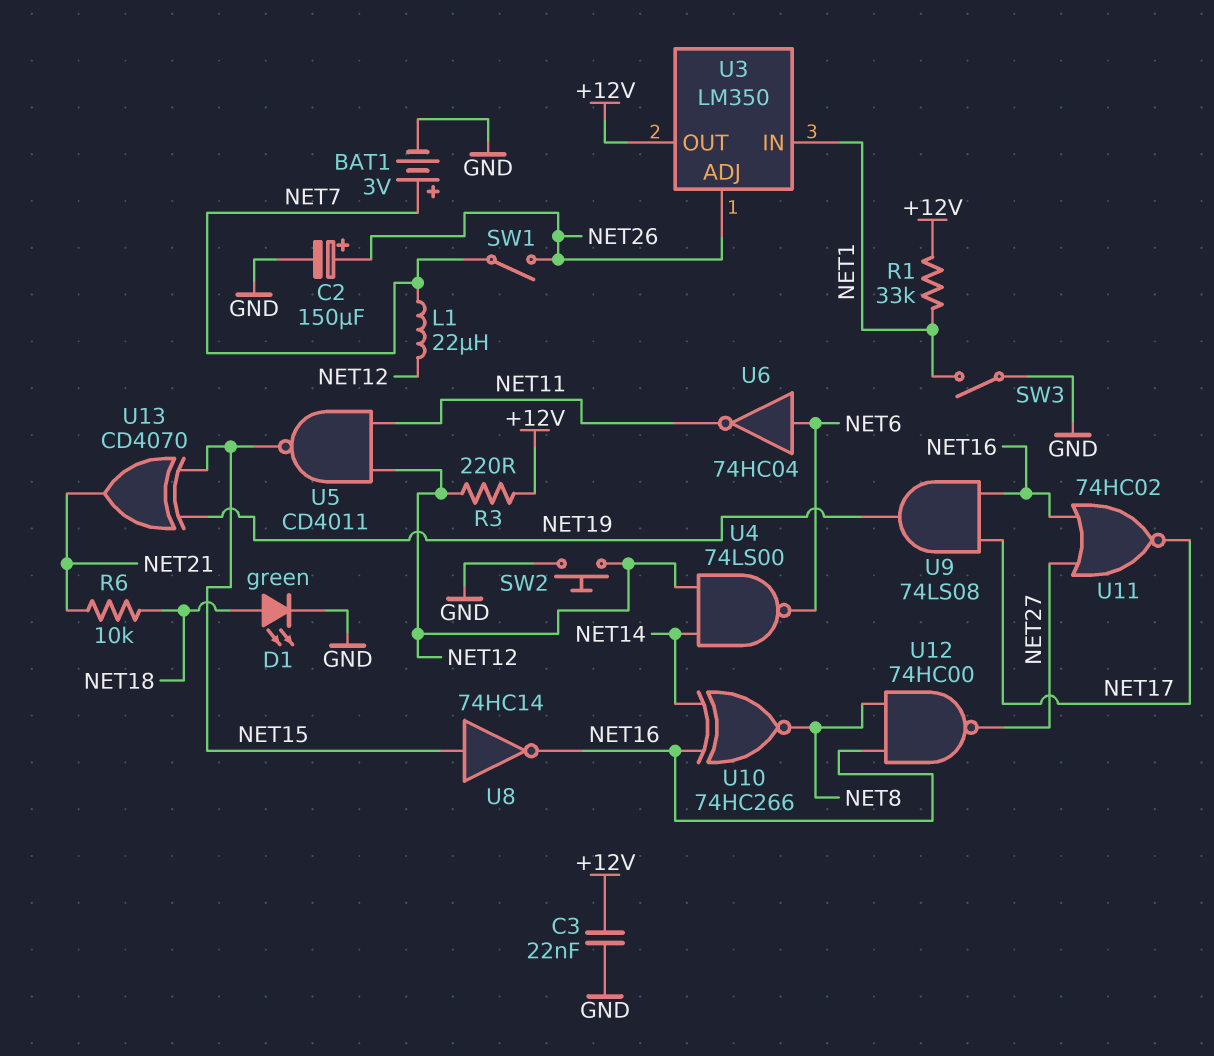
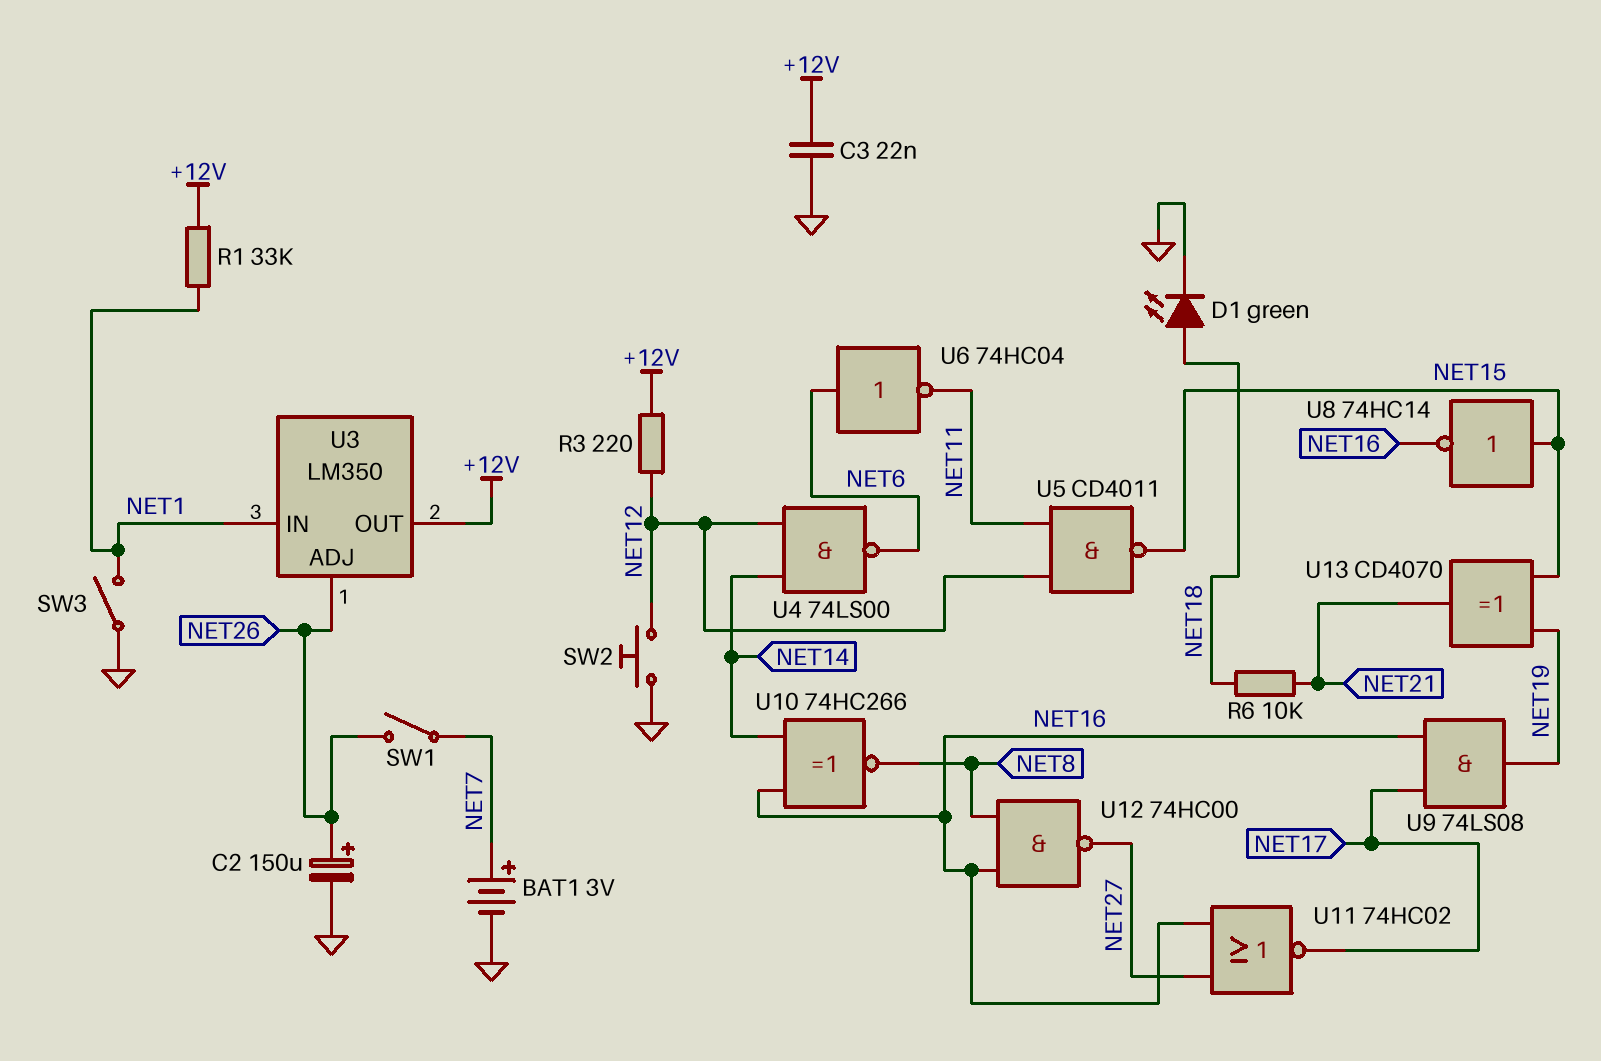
L1: 22uH (NET7, NET12) -> none

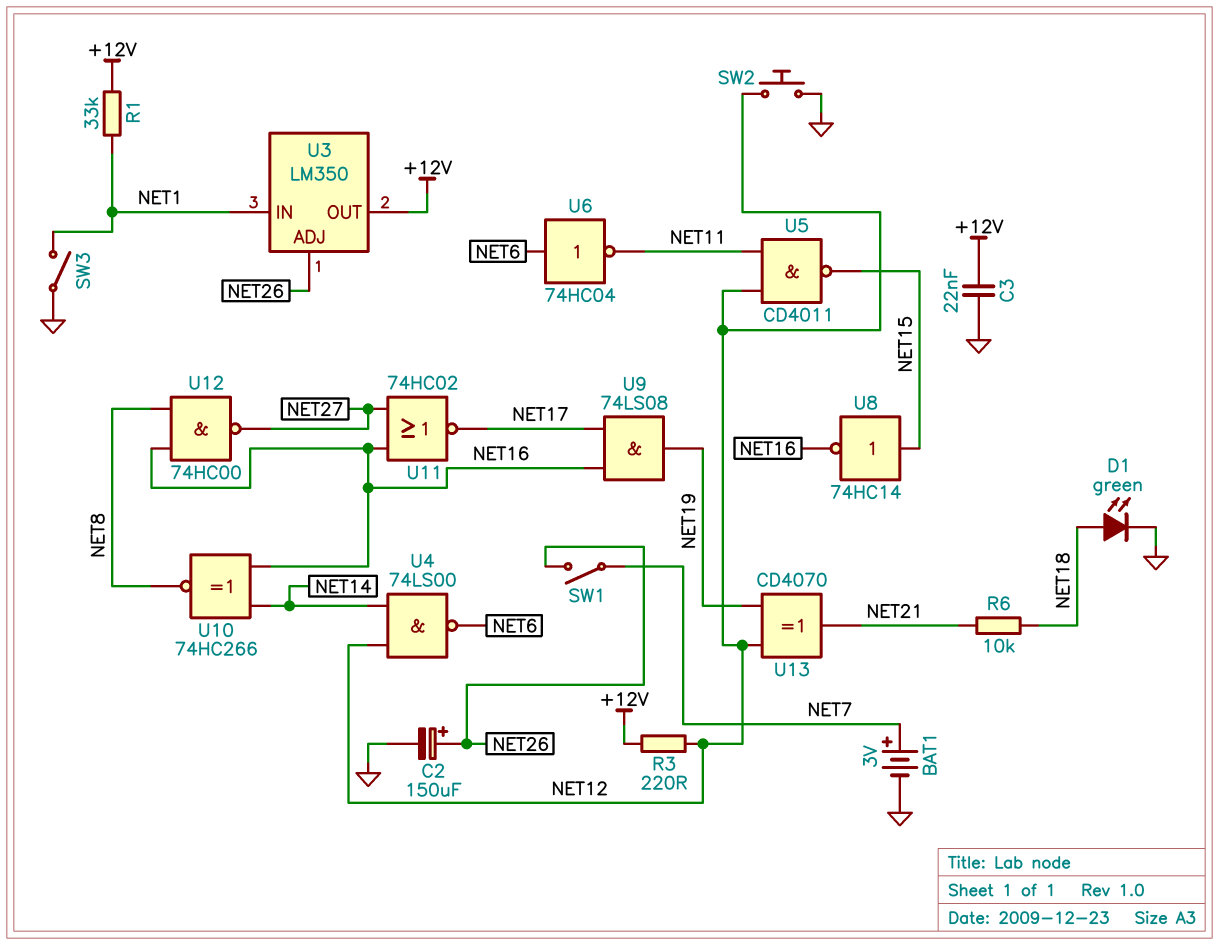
U13: XOR CD4070 (in NET15, in NET19, out NET21) -> XOR CD4070 (in NET12, in NET19, out NET21)

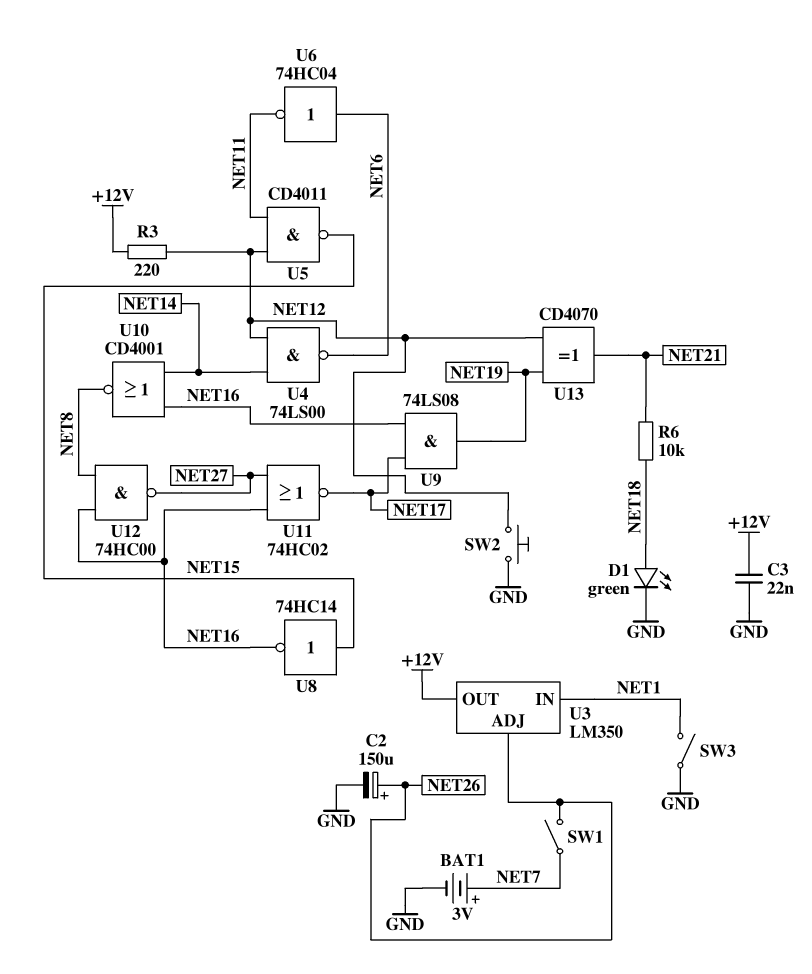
R1: 33k (+12V, NET1) -> none
U10: XNOR 74HC266 (in NET14, in NET16, out NET8) -> NOR CD4001 (in NET14, in NET16, out NET8)

